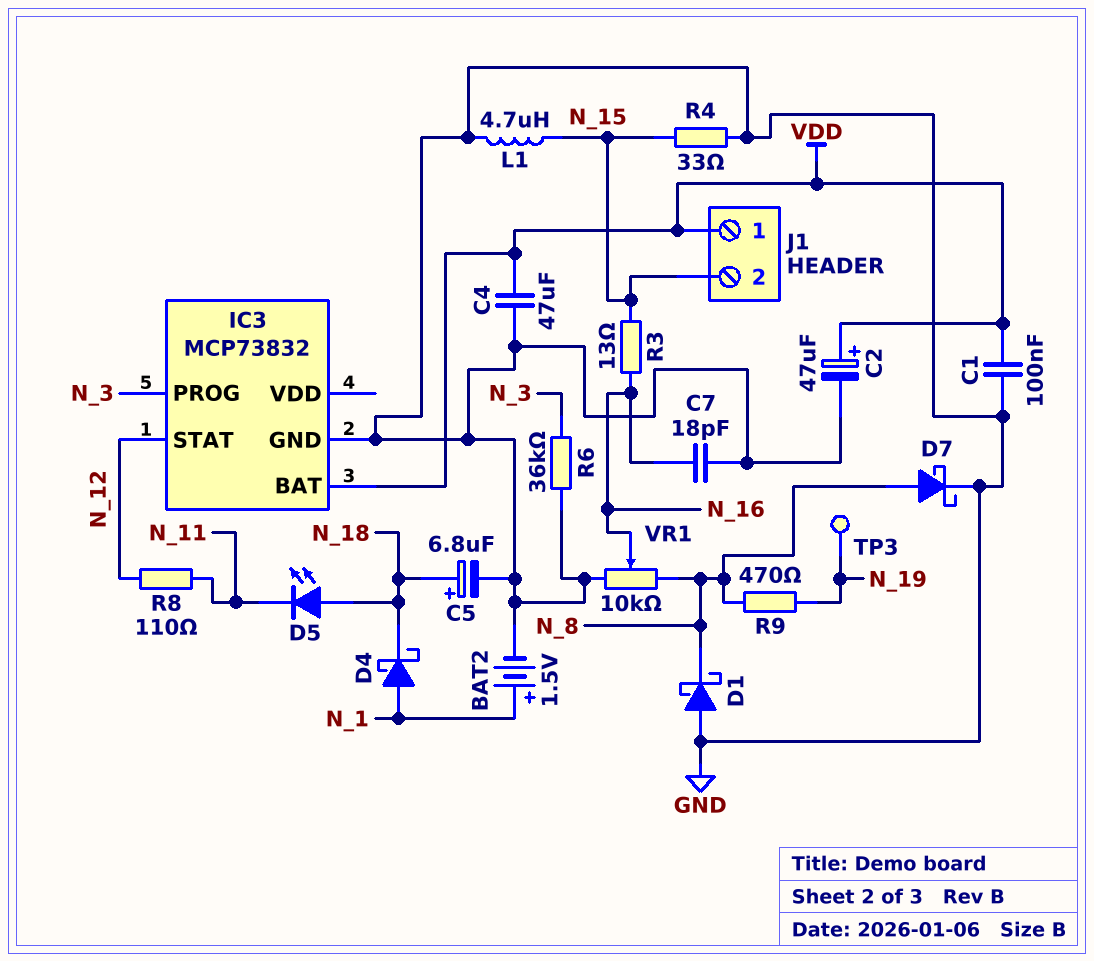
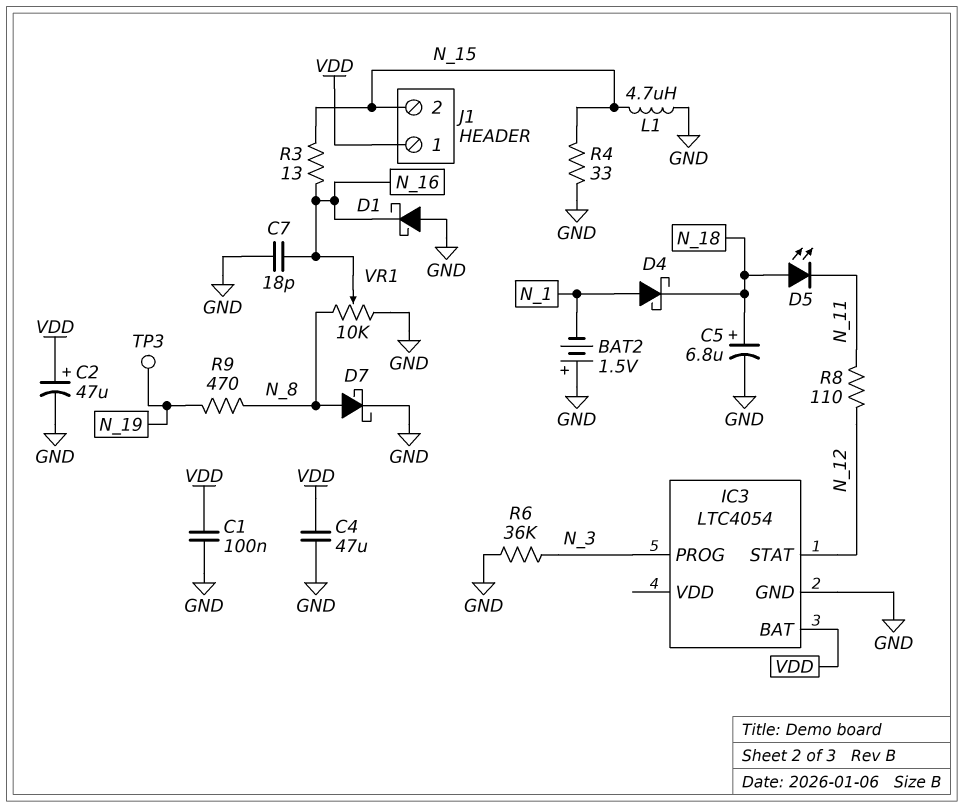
BAT2: 1.5V (plus N_1, minus GND) -> 1.5V (plus GND, minus N_1)
D1: schottky (A GND, K N_8) -> schottky (A GND, K N_16)
IC3: MCP73832 -> LTC4054

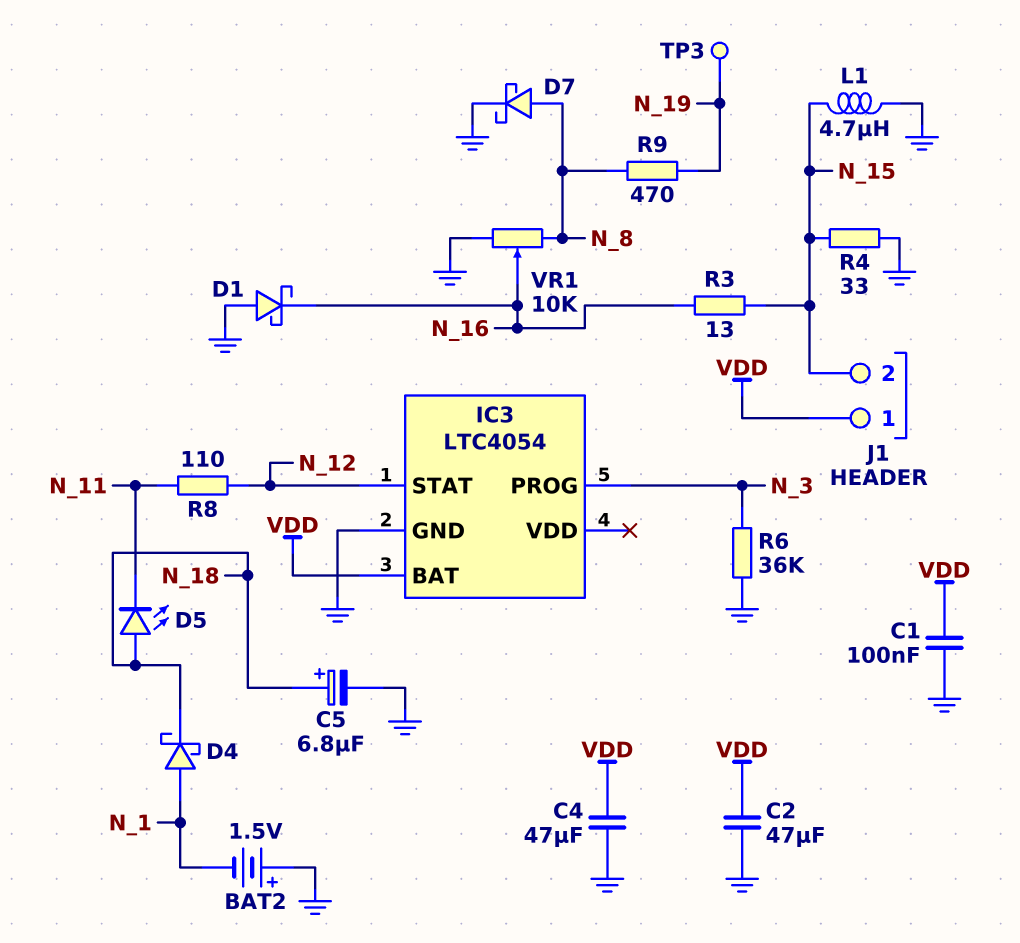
C2: 47uF (plus VDD, minus GND) -> 47uF (GND, VDD)
C7: 18pF (GND, N_16) -> none

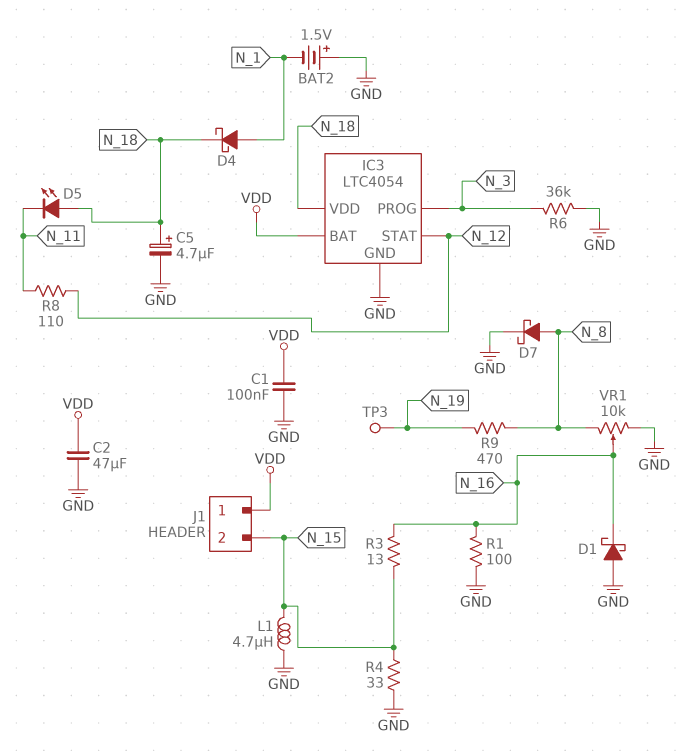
C4: 47uF (GND, VDD) -> none
C5: 6.8uF (plus N_18, minus GND) -> 4.7uF (plus N_18, minus GND)
IC3 pin VDD: none -> N_18
R1: none -> 100 (GND, N_16)

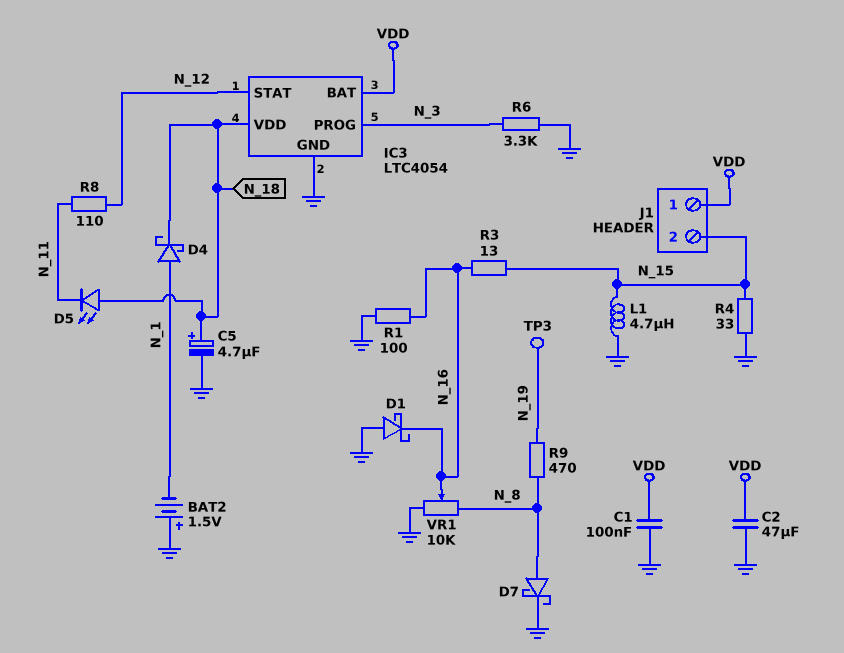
R6: 36k (GND, N_3) -> 3.3k (GND, N_3)

